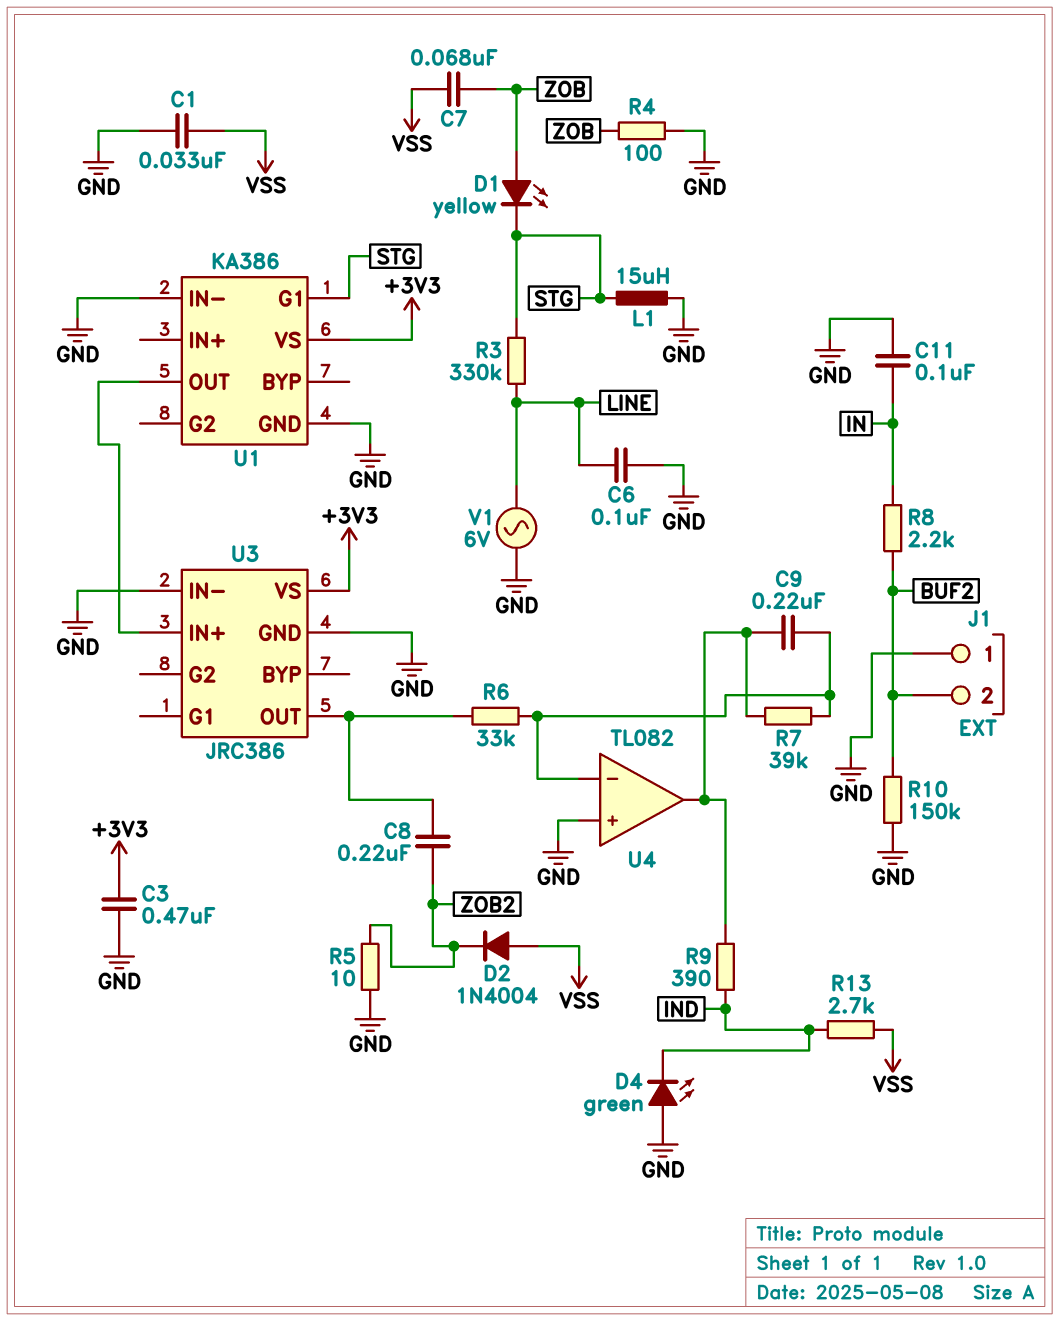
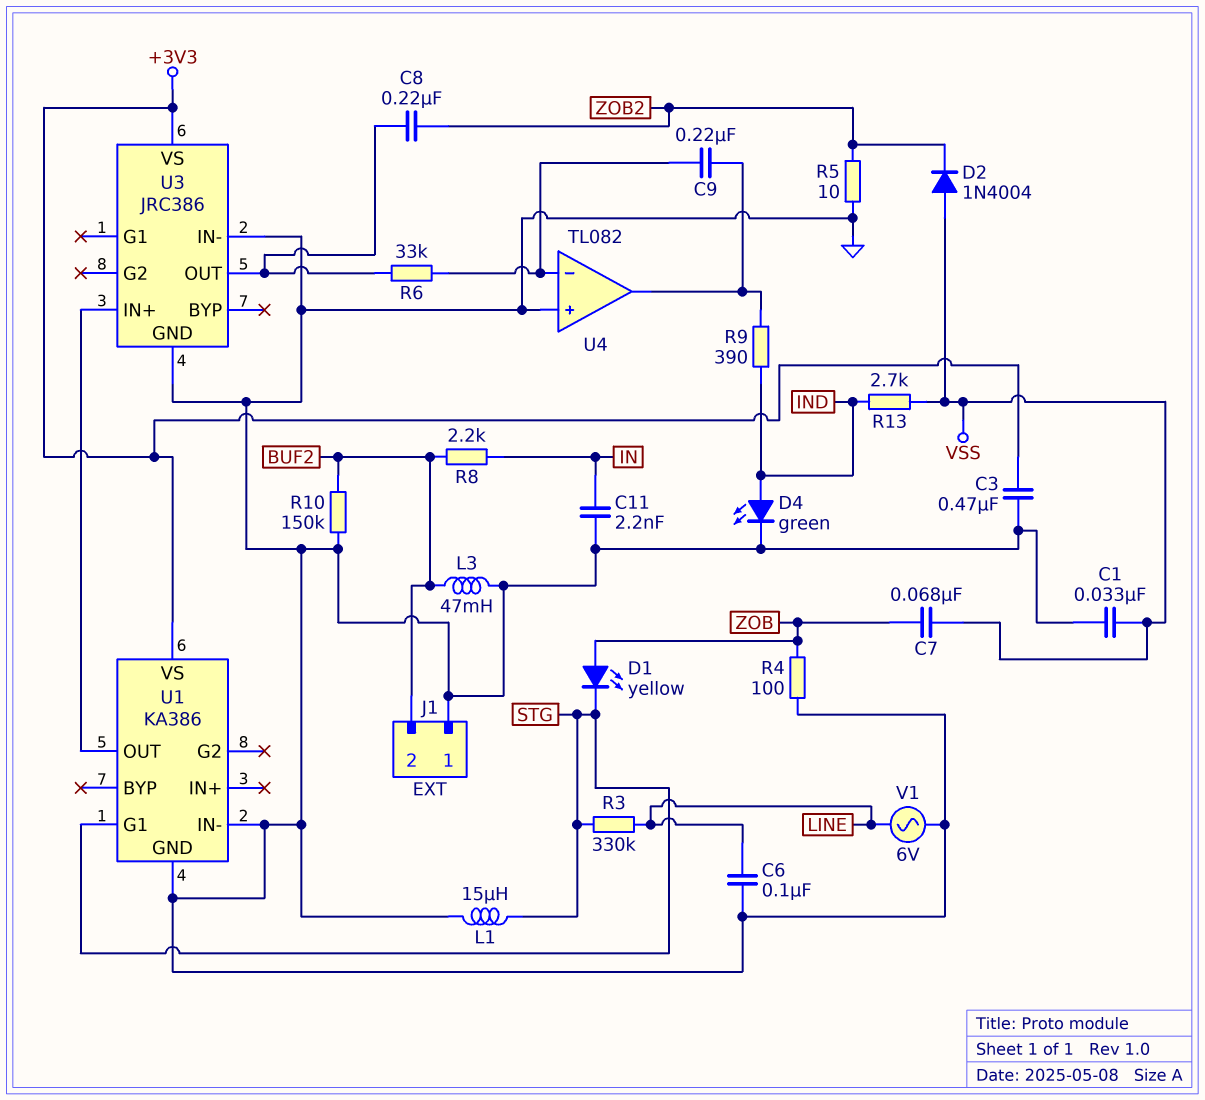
C11: 100nF (GND, IN) -> 2.2nF (GND, IN)
D4: LED green (A GND, K IND) -> LED green (A IND, K GND)
L3: none -> 47mH (BUF2, GND)
R7: 39k (U4/in-, U4/out) -> none

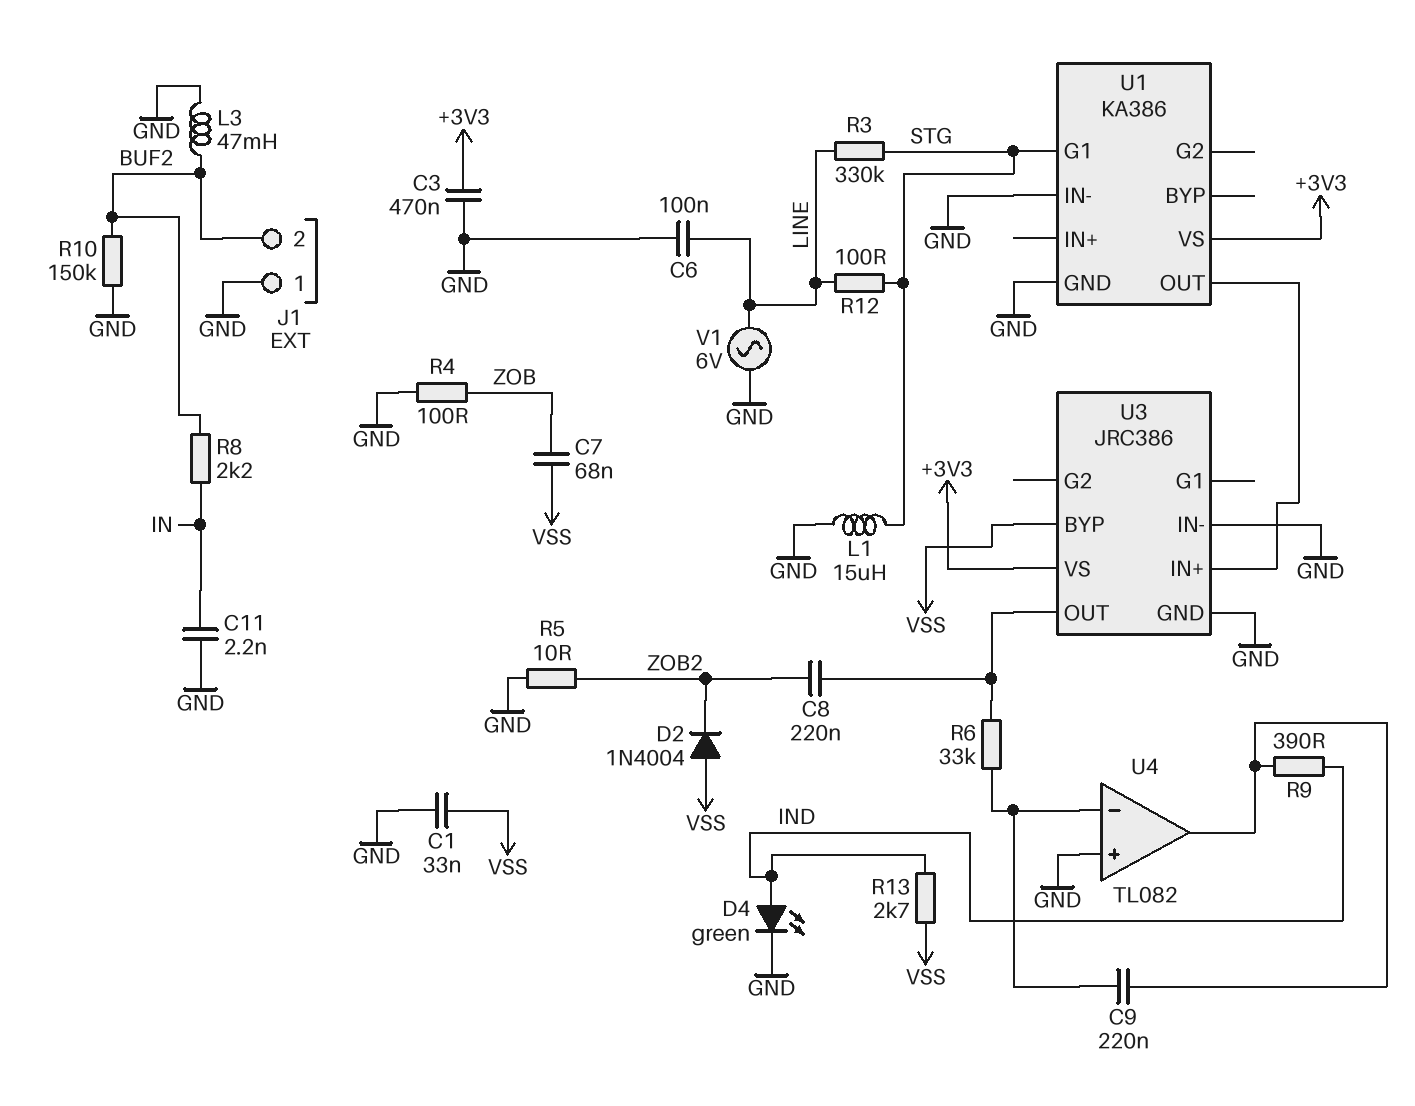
D1: LED yellow (A ZOB, K STG) -> none
R12: none -> 100 (LINE, STG)
U3 pin BYP: none -> VSS

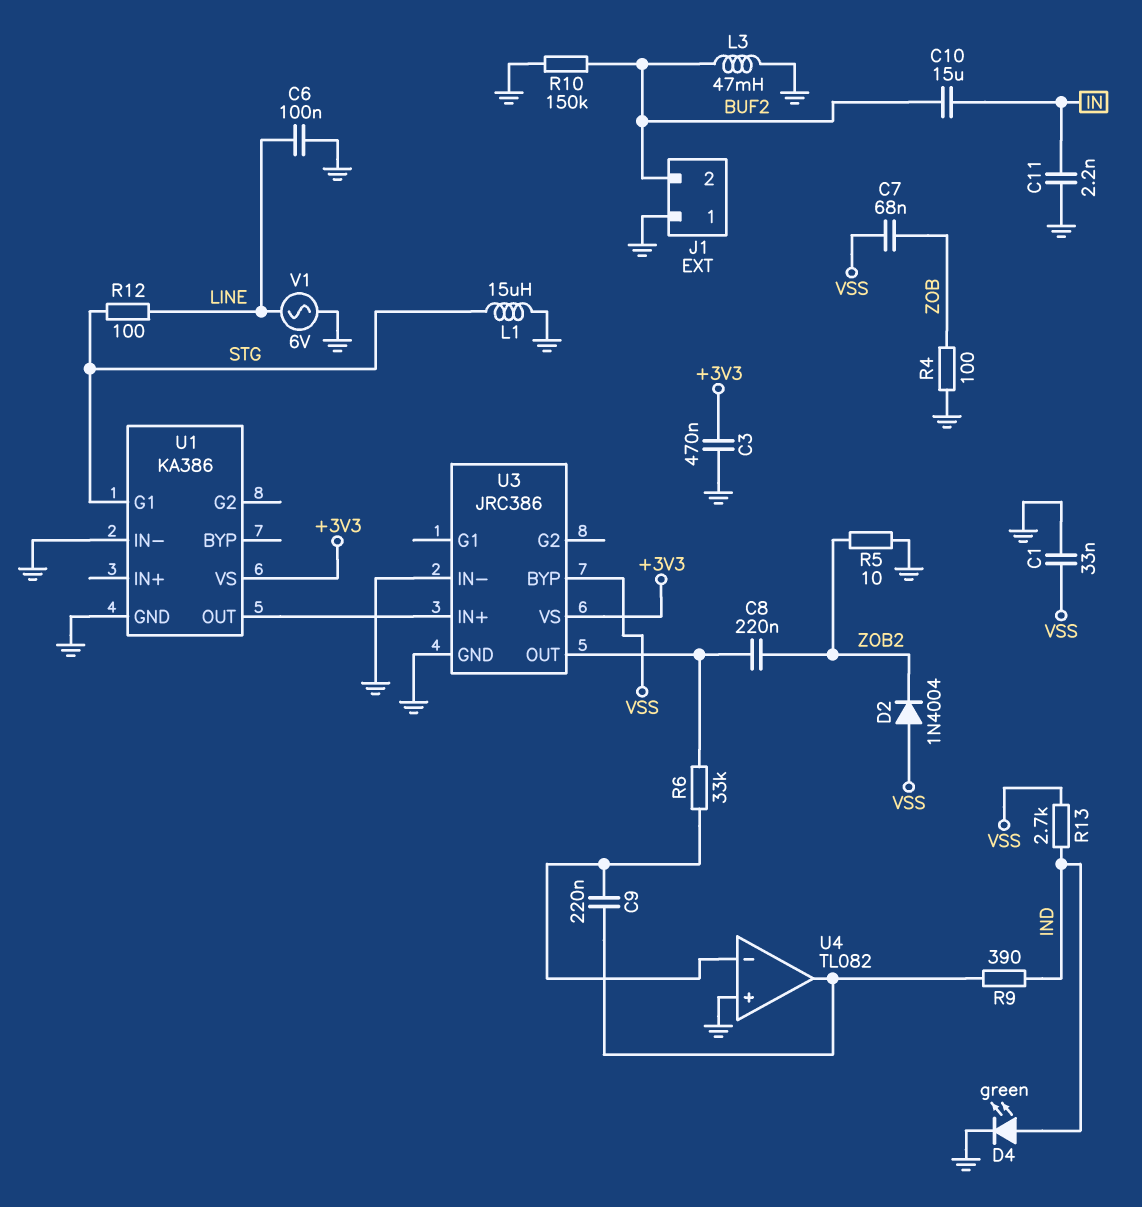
C10: none -> 15uF (BUF2, IN)
R3: 330k (LINE, STG) -> none
R8: 2.2k (BUF2, IN) -> none

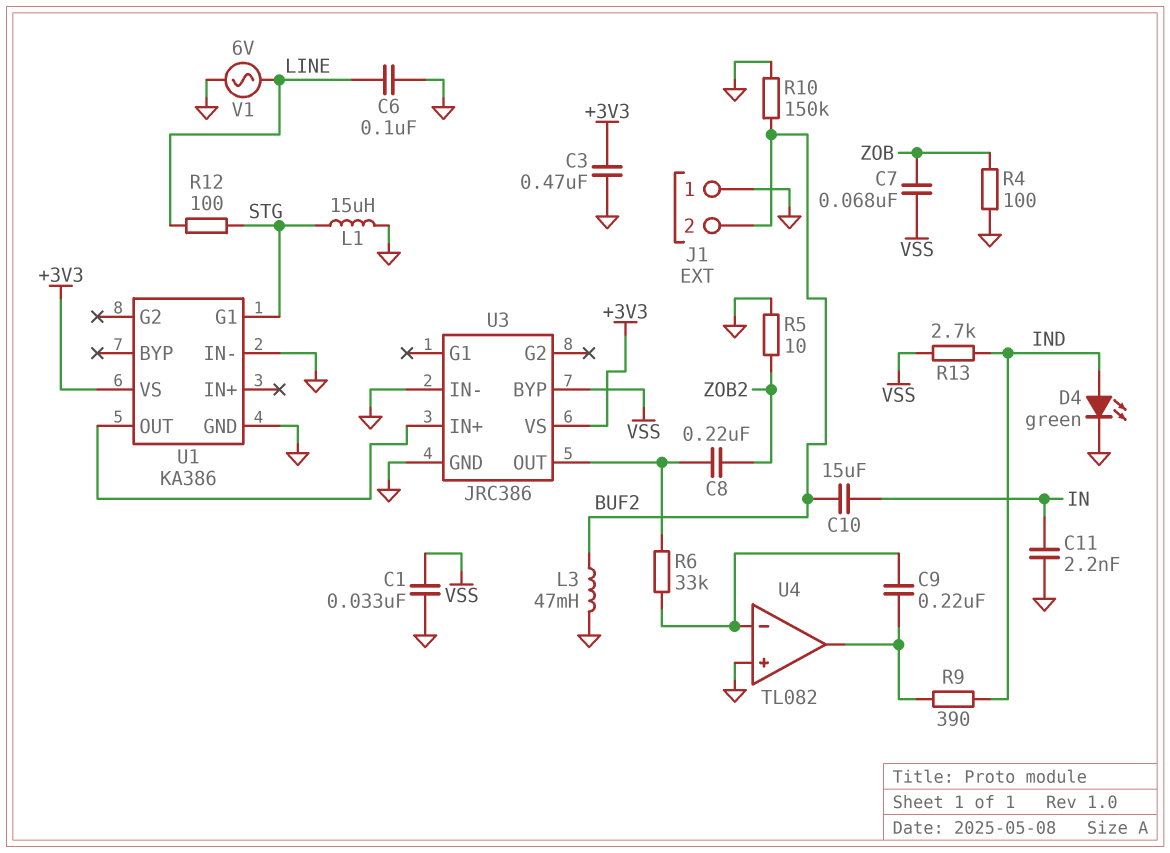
D2: diode 1N4004 (A VSS, K ZOB2) -> none

